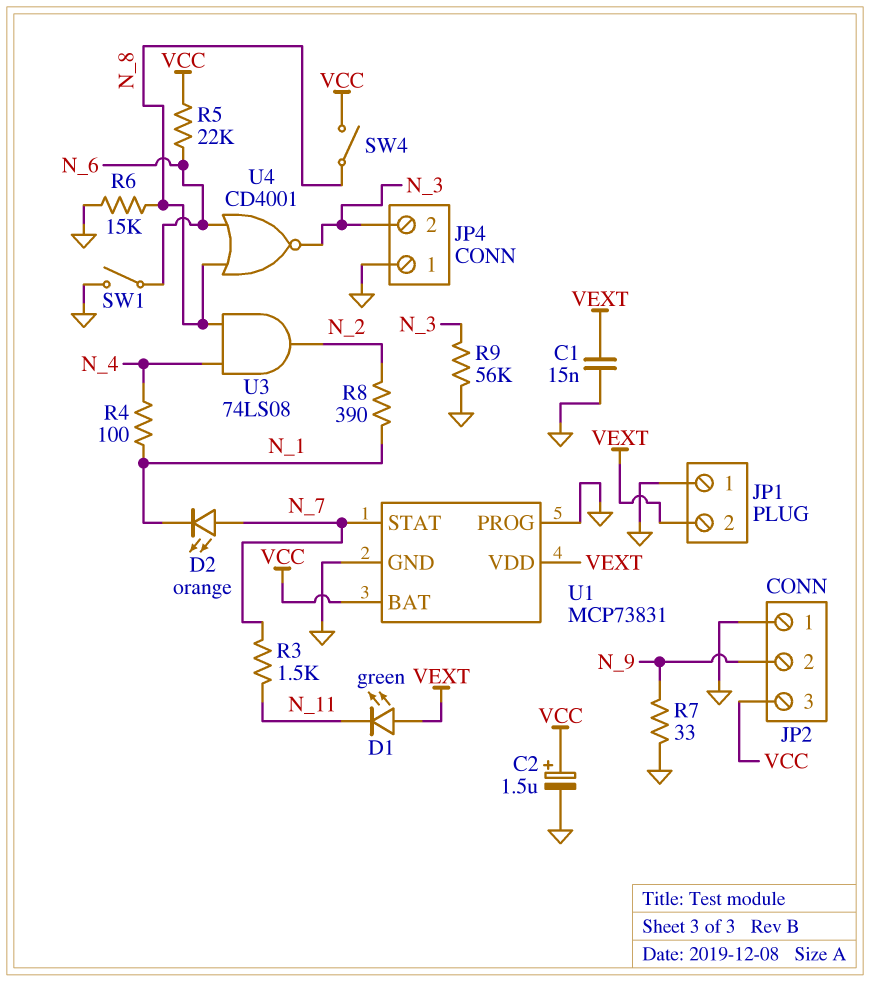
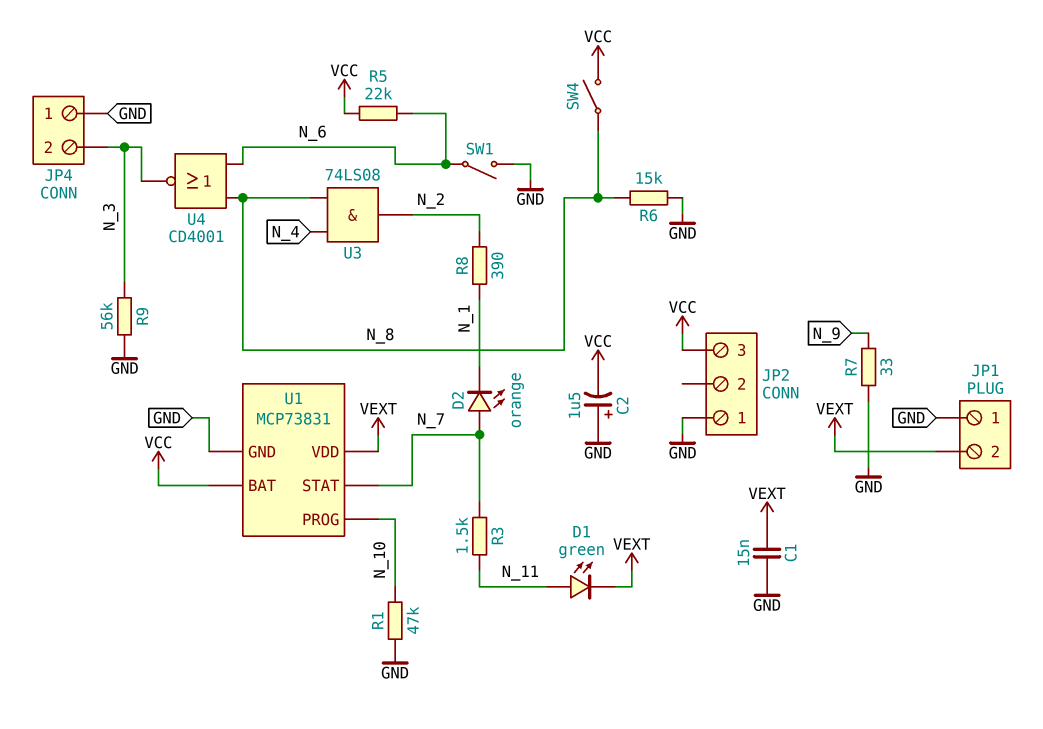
C2: 1.5uF (plus VCC, minus GND) -> 1.5uF (plus GND, minus VCC)
D1: LED green (A VEXT, K N_11) -> LED green (A N_11, K VEXT)
JP2 pin 2: N_9 -> none
R1: none -> 47k (GND, N_10)
R4: 100 (N_1, N_4) -> none
U1 pin PROG: GND -> N_10

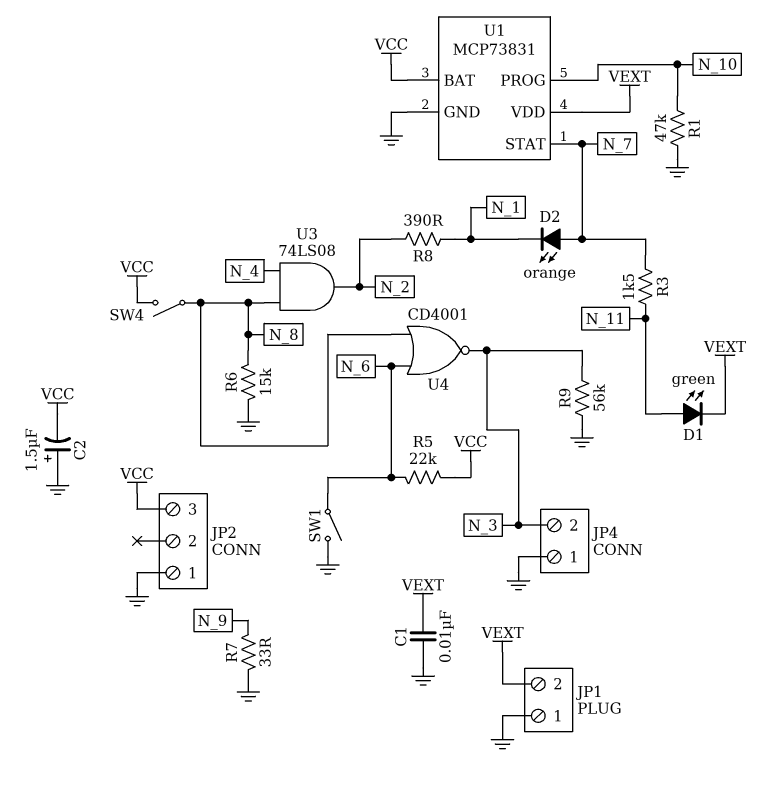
C1: 15nF (GND, VEXT) -> 10nF (GND, VEXT)

